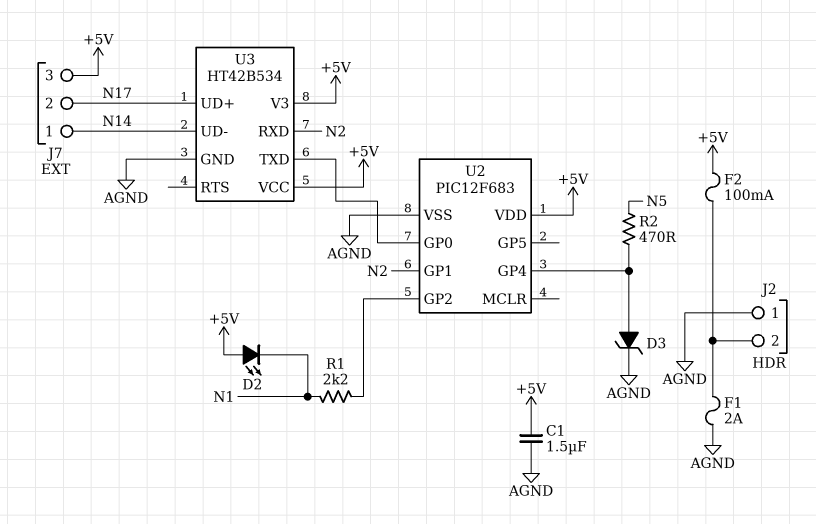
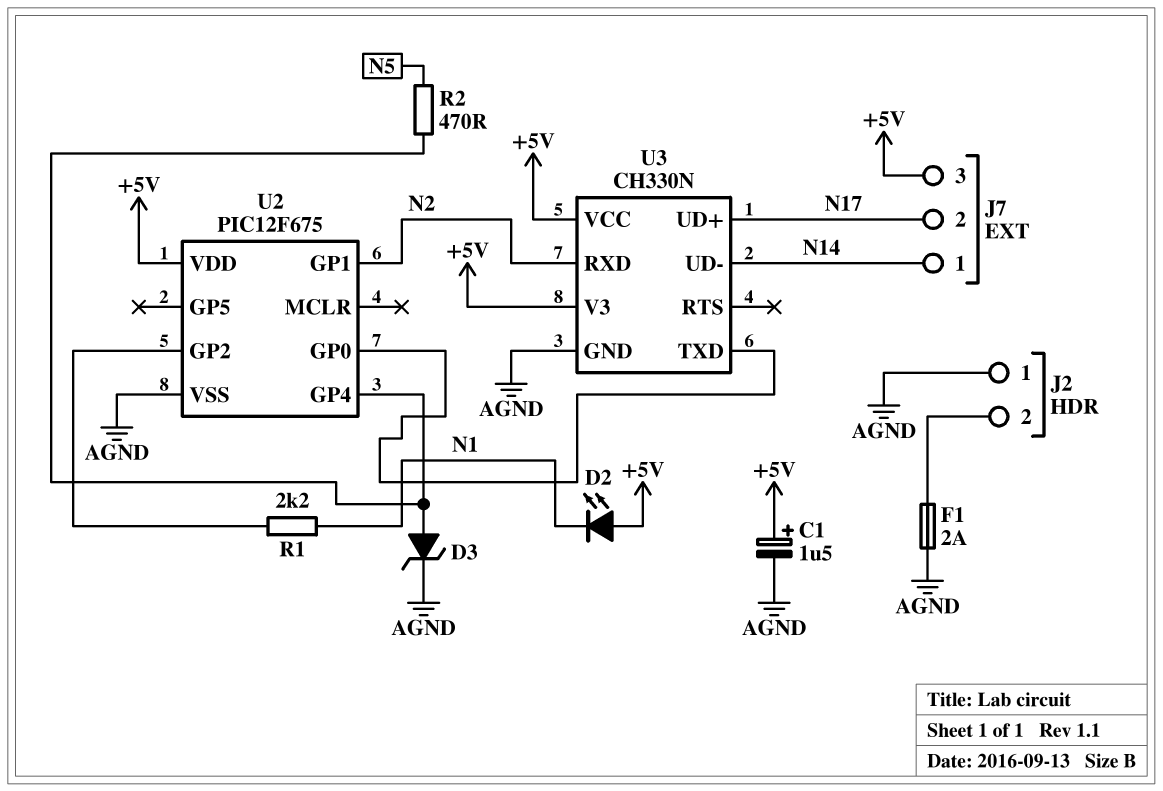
C1: 1.5uF (+5V, AGND) -> 1.5uF (plus +5V, minus AGND)
F2: 100mA (+5V, J2/2) -> none
U2: PIC12F683 -> PIC12F675
U3: HT42B534 -> CH330N

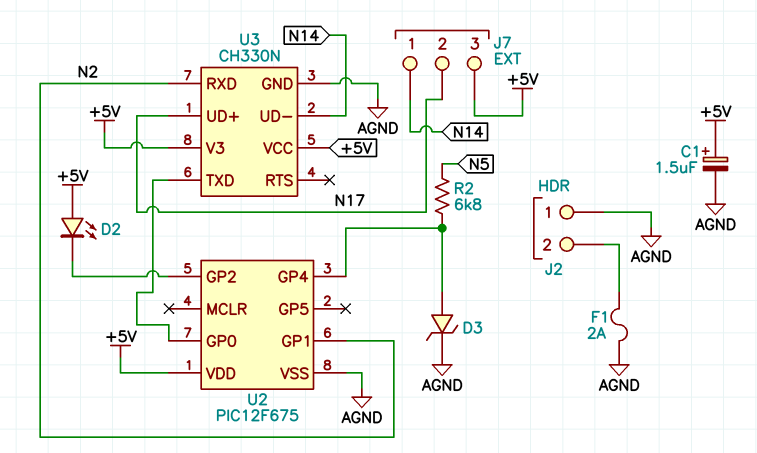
D2: LED (A +5V, K N1) -> LED (A +5V, K U2/GP2)
R1: 2.2k (N1, U2/GP2) -> none
R2: 470 (N5, U2/GP4) -> 6.8k (N5, U2/GP4)

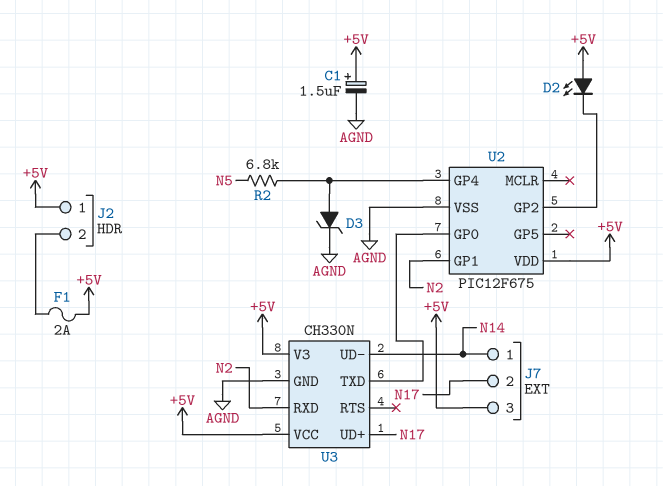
F1: 2A (AGND, J2/2) -> 2A (+5V, J2/2)
J2 pin 1: AGND -> +5V

